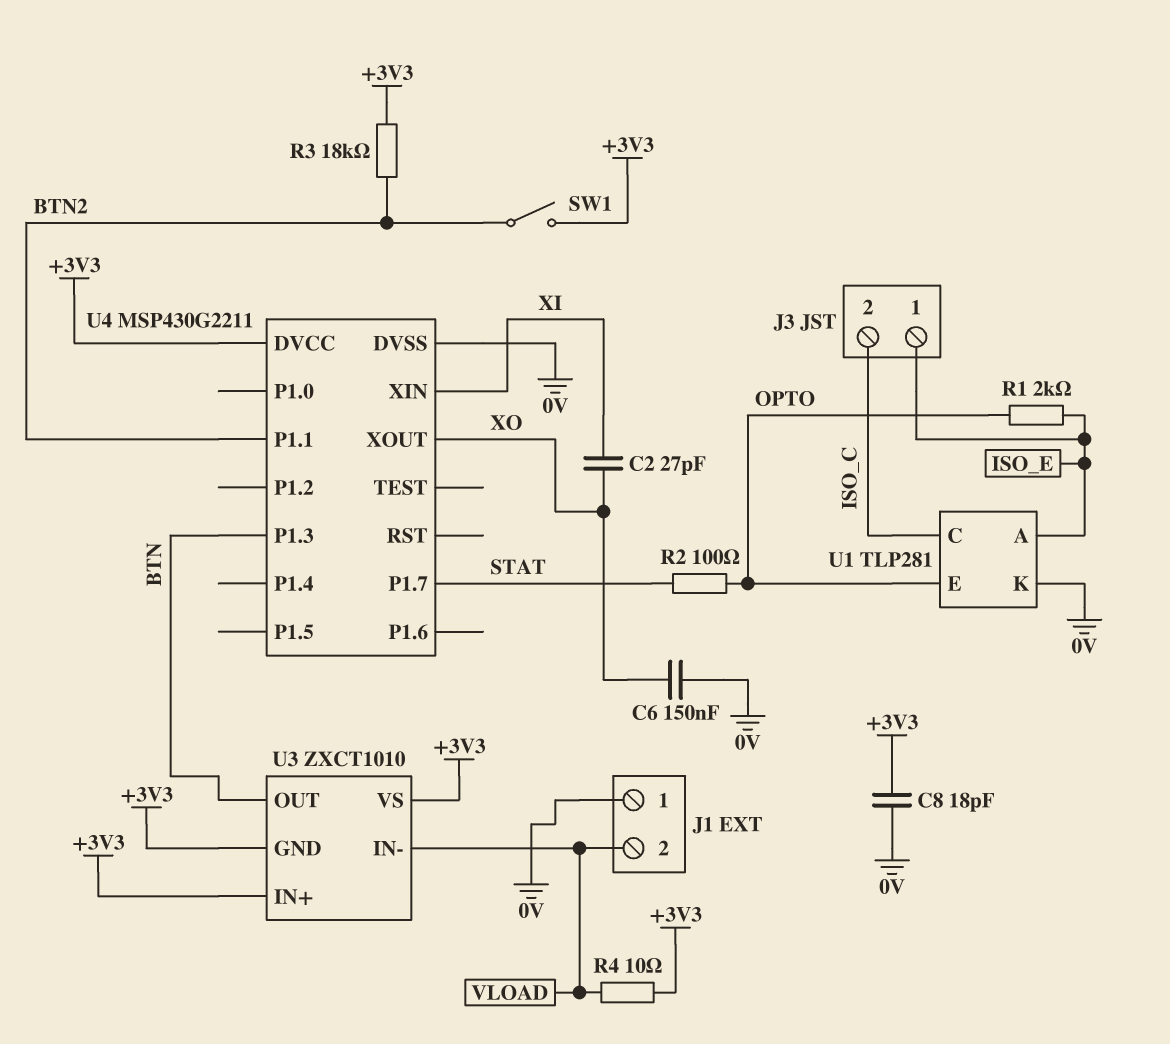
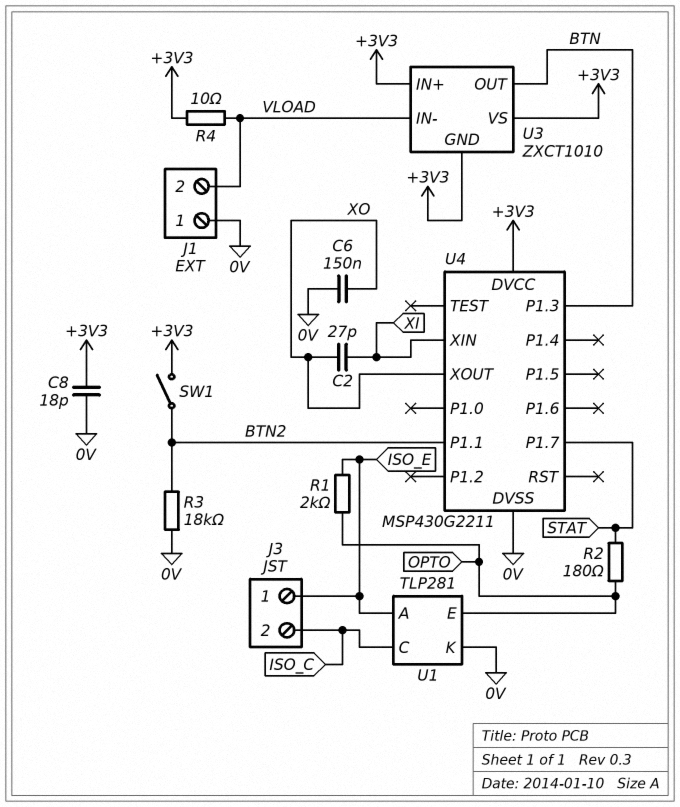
R2: 100 (OPTO, STAT) -> 180 (OPTO, STAT)
R3: 18k (+3V3, BTN2) -> 18k (0V, BTN2)

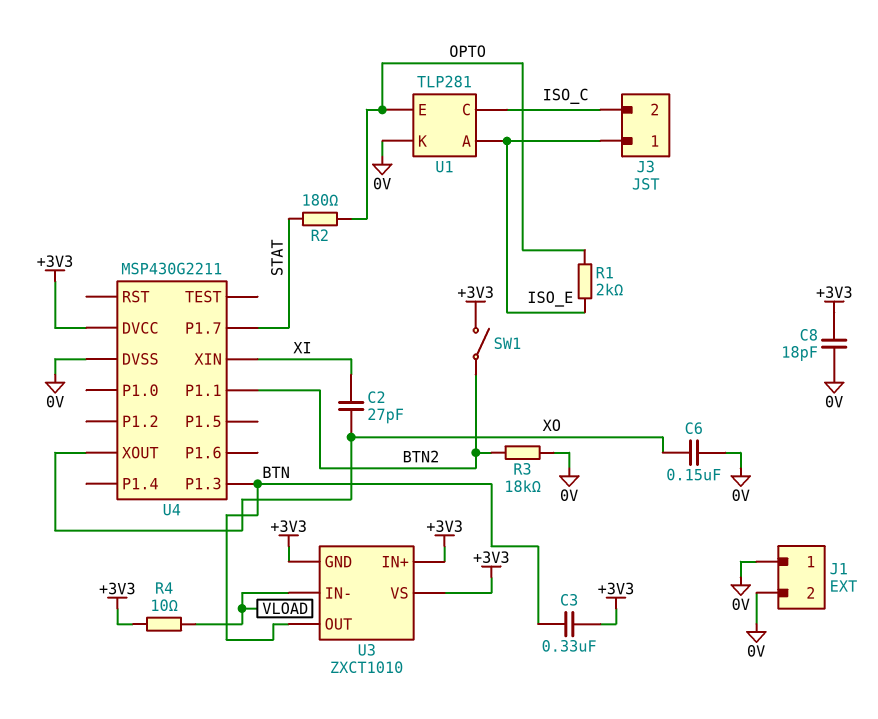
C3: none -> 330nF (+3V3, BTN)
J1 pin 2: VLOAD -> 0V

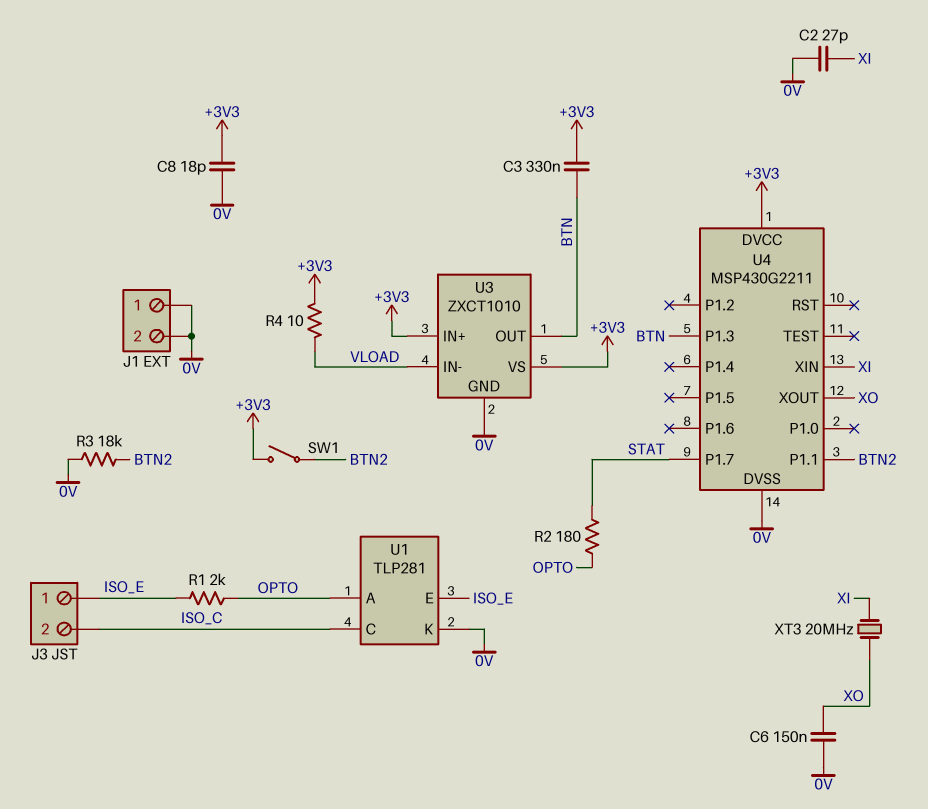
C2: 27pF (XI, XO) -> 27pF (0V, XI)
U1 pin A: ISO_E -> OPTO
U1 pin E: OPTO -> ISO_E
U3 pin GND: +3V3 -> 0V
XT3: none -> 20MHz (XI, XO)

